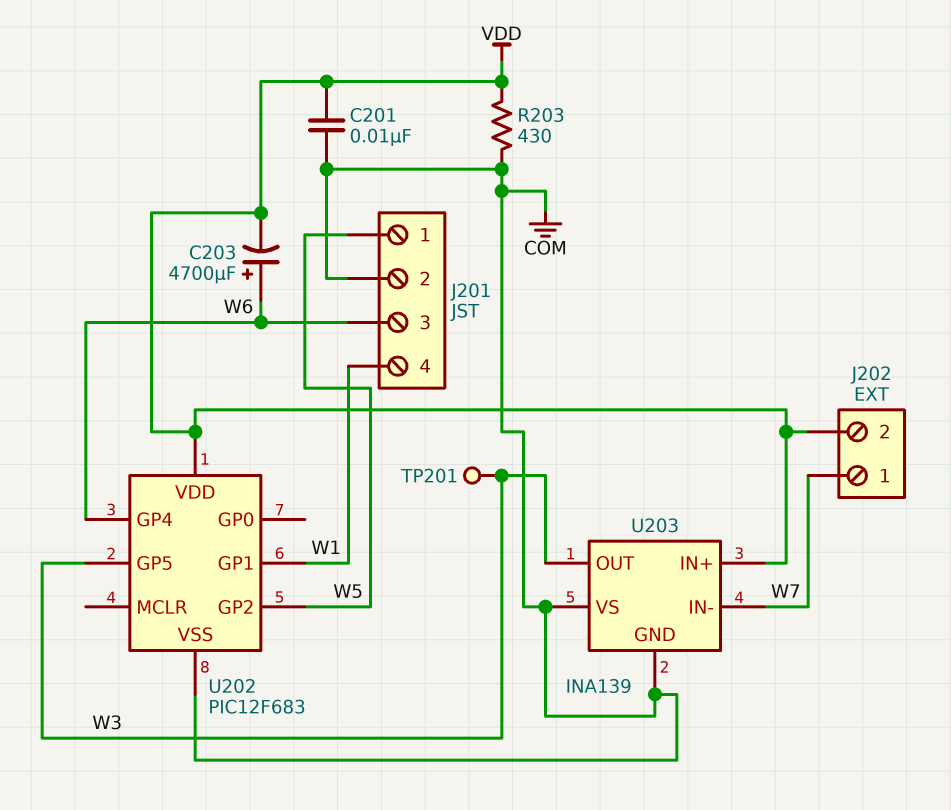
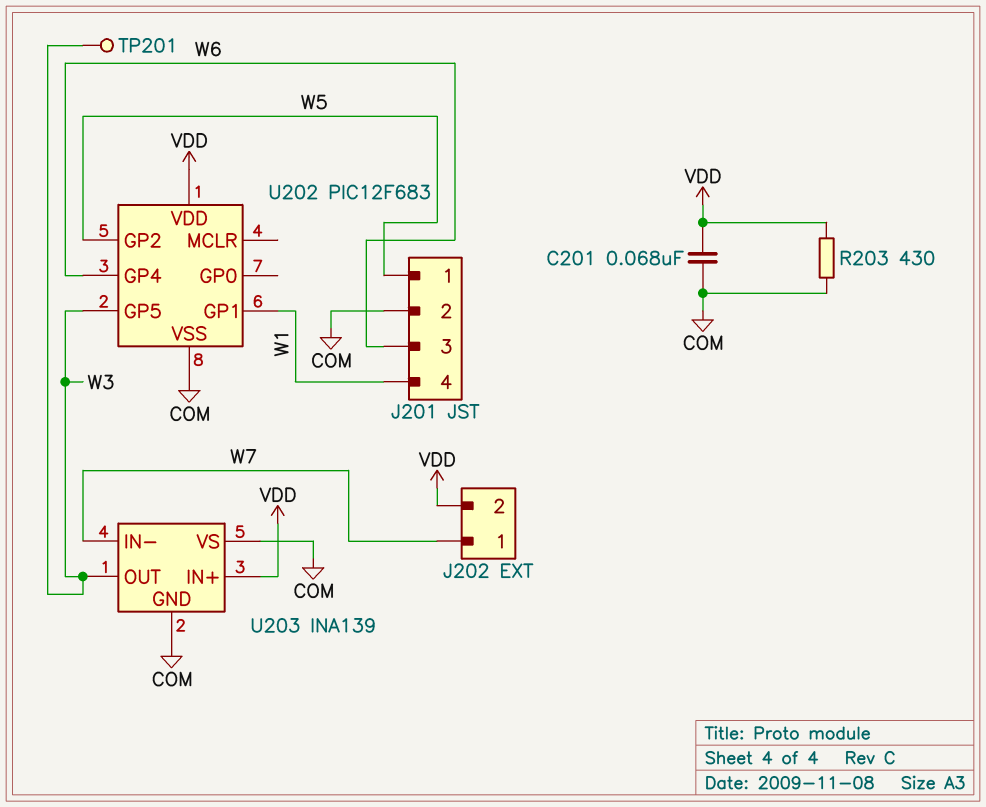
C201: 10nF (COM, VDD) -> 68nF (COM, VDD)
C203: 4700uF (plus W6, minus VDD) -> none

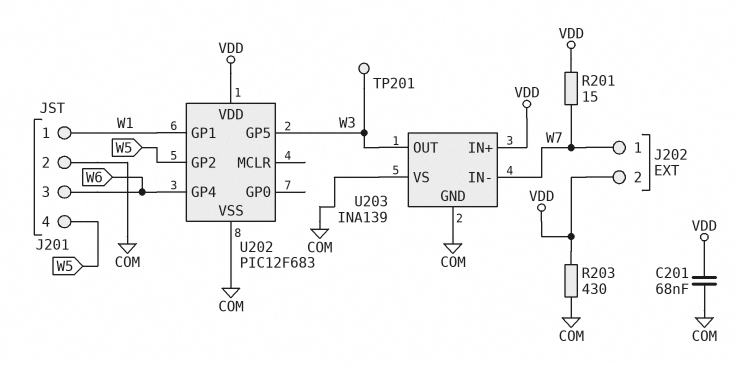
J201 pin 1: W5 -> W1
J201 pin 4: W1 -> W5
R201: none -> 15 (VDD, W7)

